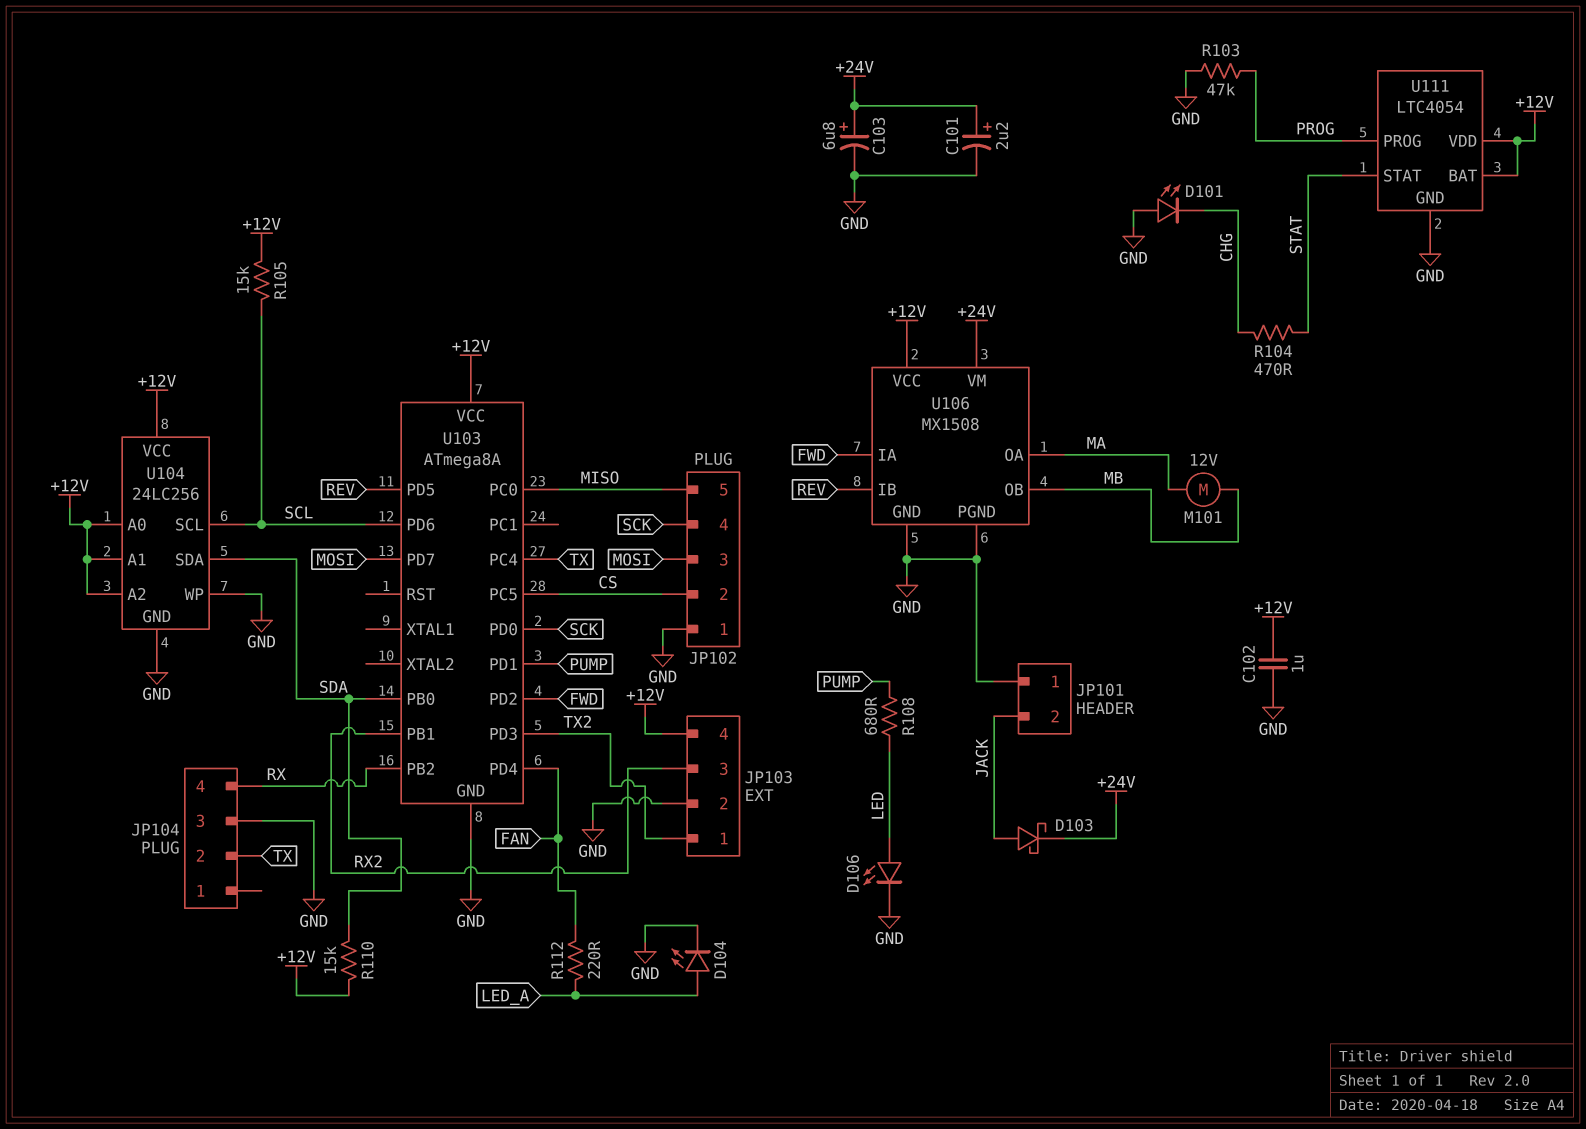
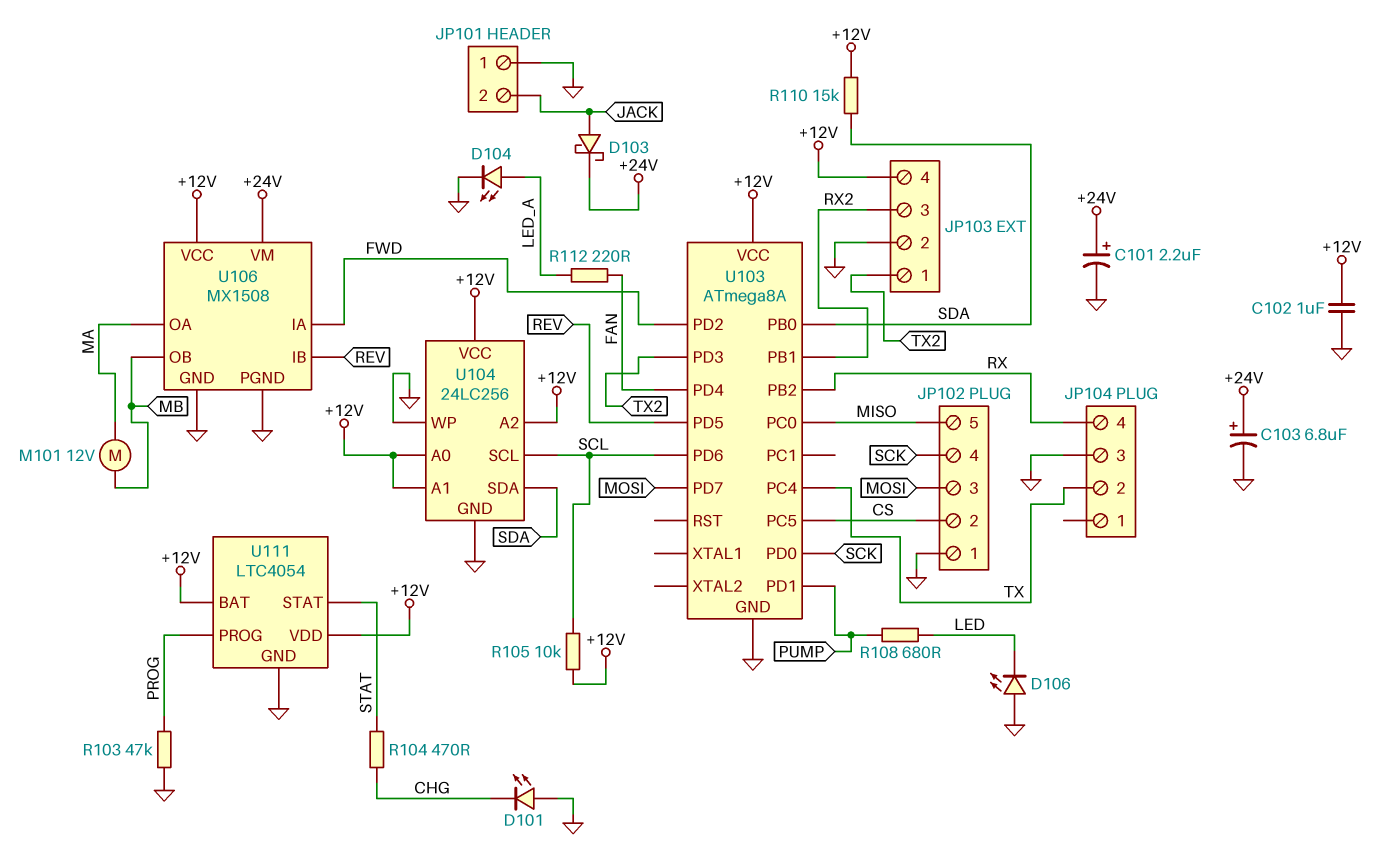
D106: LED (A LED, K GND) -> LED (A GND, K LED)
R105: 15k (+12V, SCL) -> 10k (+12V, SCL)

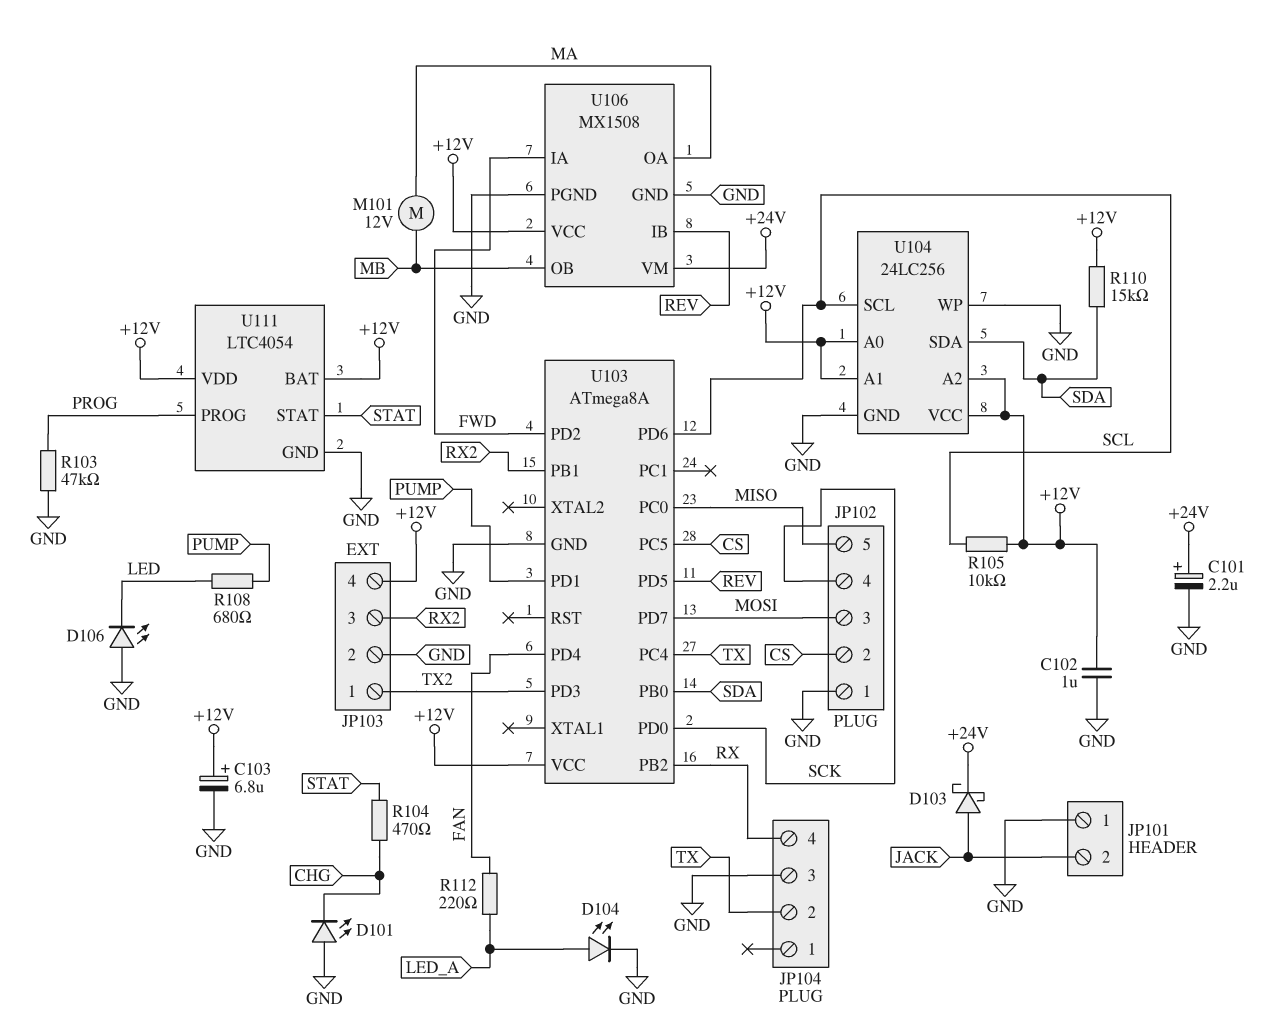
C103: 6.8uF (plus +24V, minus GND) -> 6.8uF (plus +12V, minus GND)

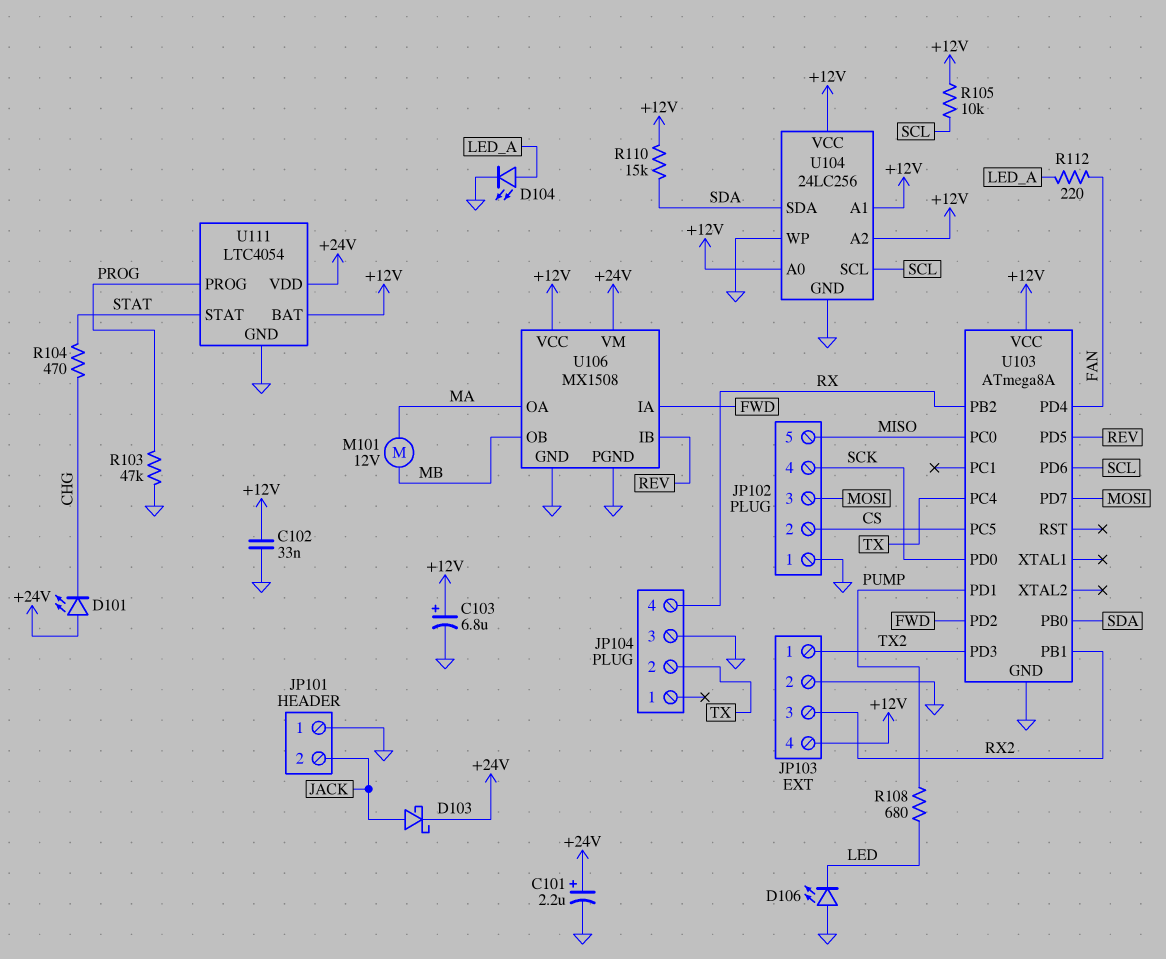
C102: 1uF (+12V, GND) -> 33nF (+12V, GND)
D101: LED (A GND, K CHG) -> LED (A +24V, K CHG)
U111 pin VDD: +12V -> +24V

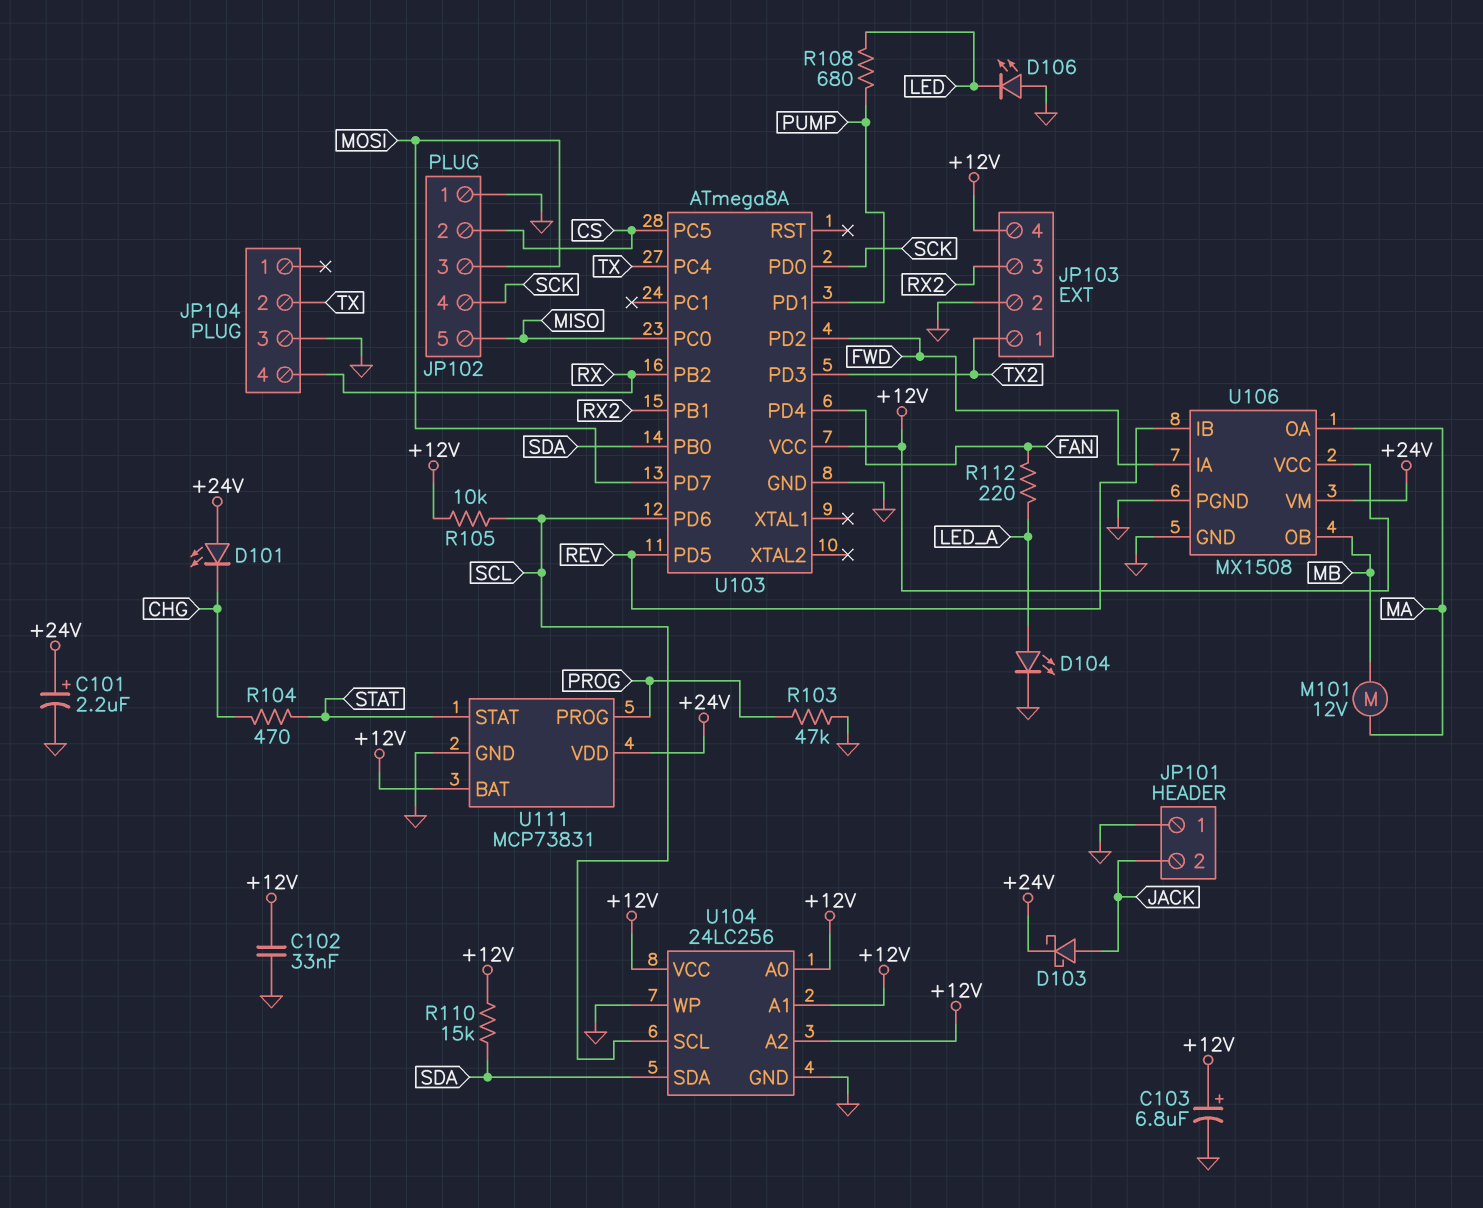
U111: LTC4054 -> MCP73831

